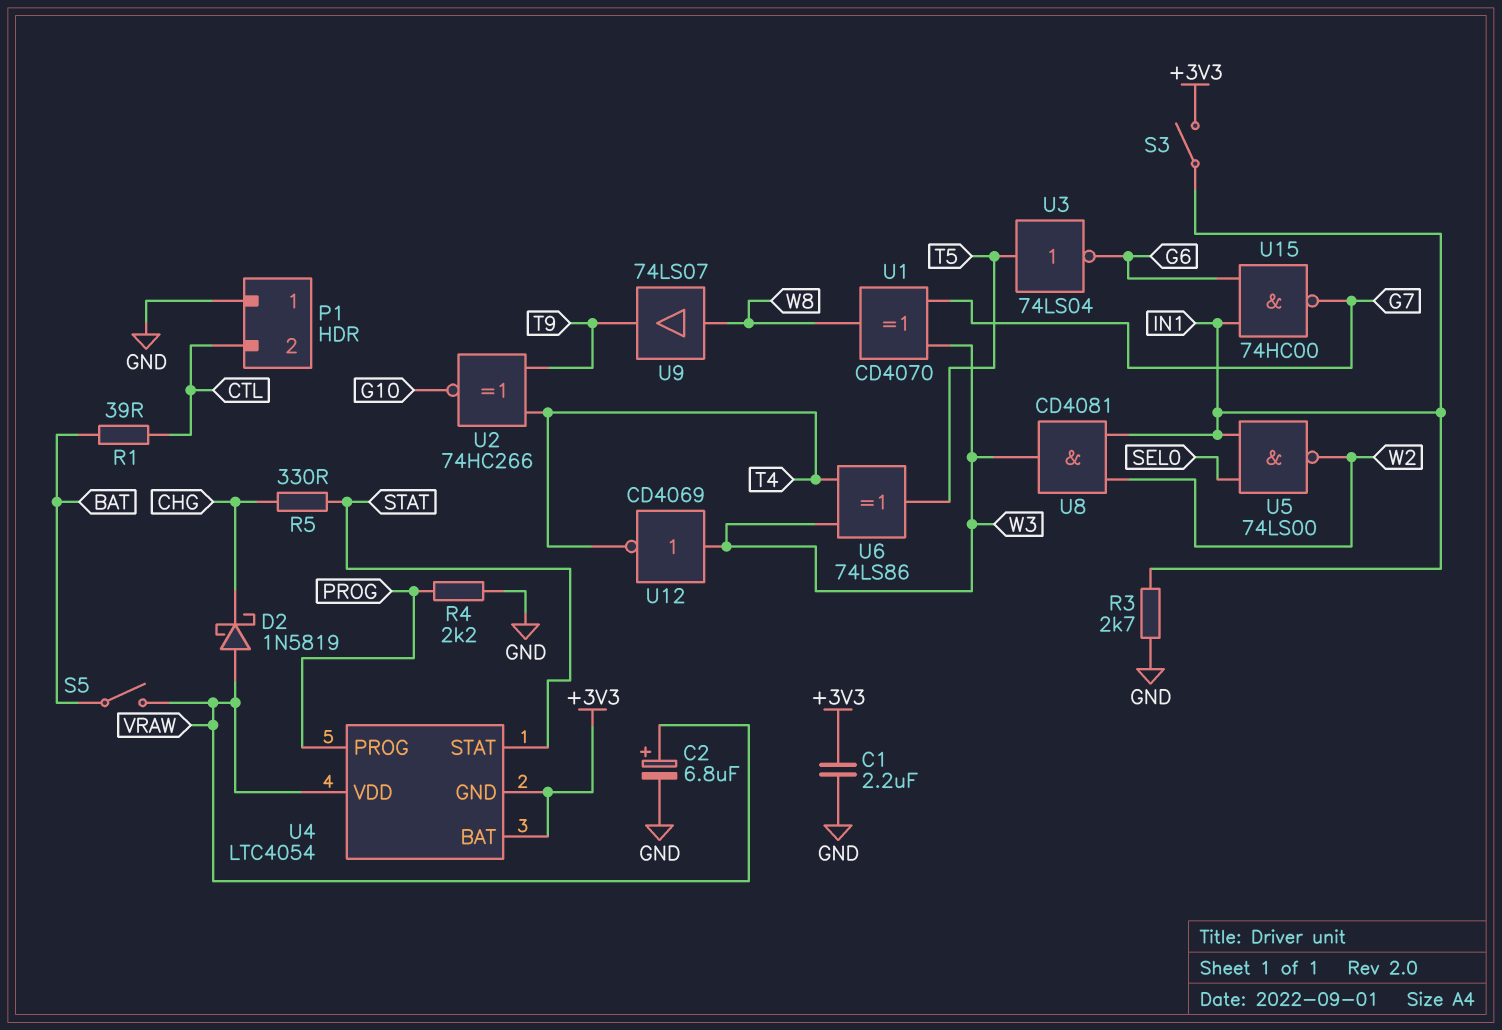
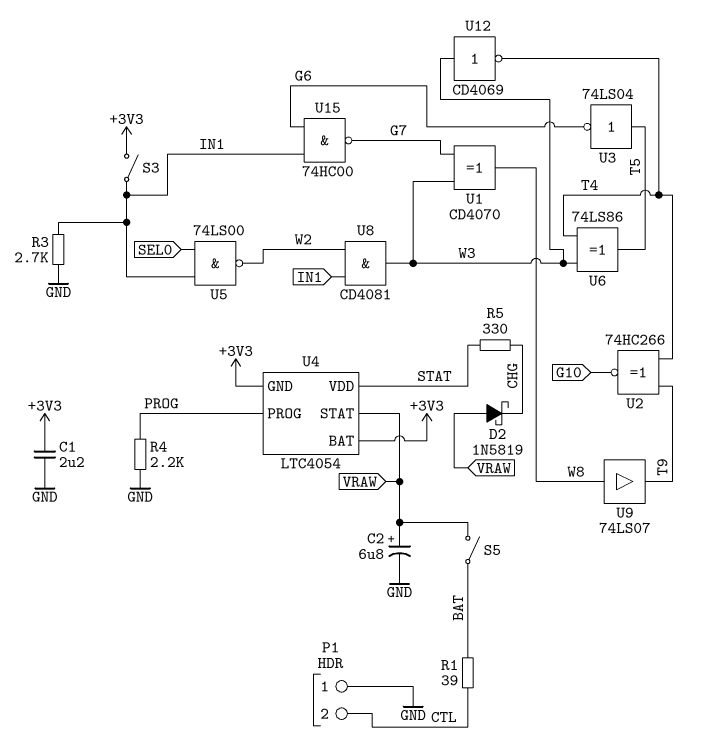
U4 pin STAT: STAT -> VRAW
U4 pin VDD: VRAW -> STAT

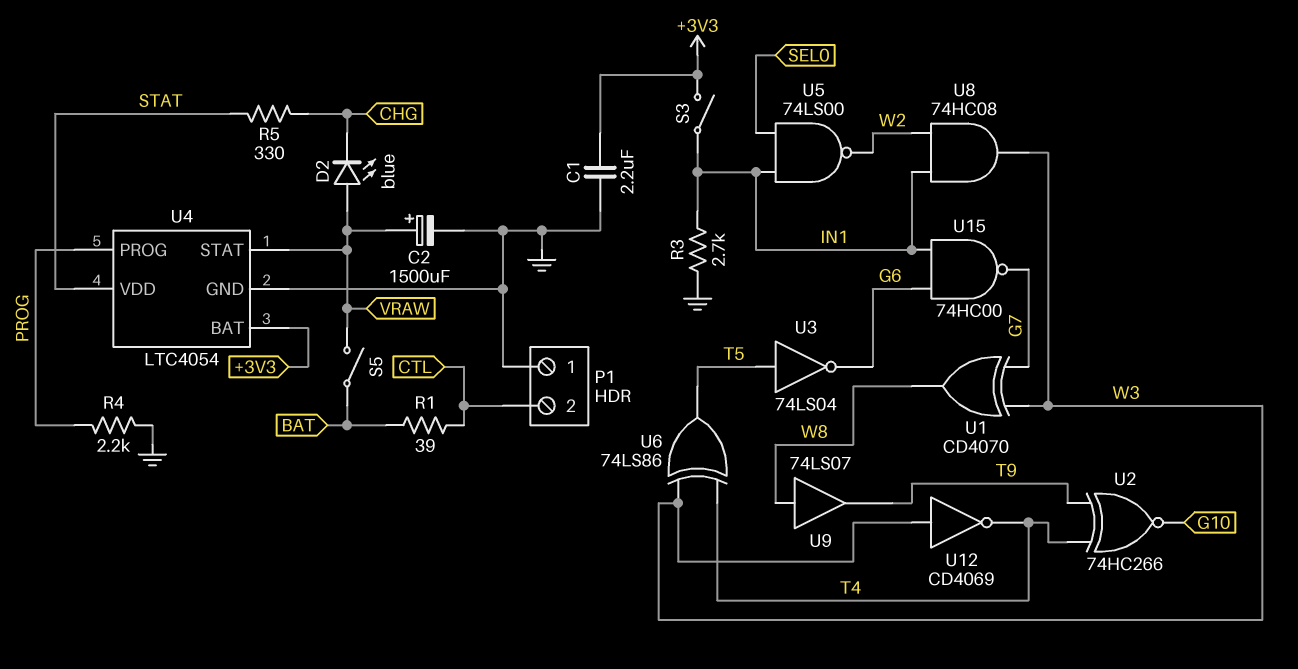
C2: 6.8uF (plus VRAW, minus GND) -> 1500uF (plus VRAW, minus GND)
D2: schottky 1N5819 (A VRAW, K CHG) -> LED blue (A VRAW, K CHG)
U4 pin GND: +3V3 -> GND
U8: AND CD4081 (in IN1, in W2, out W3) -> AND 74HC08 (in IN1, in W2, out W3)

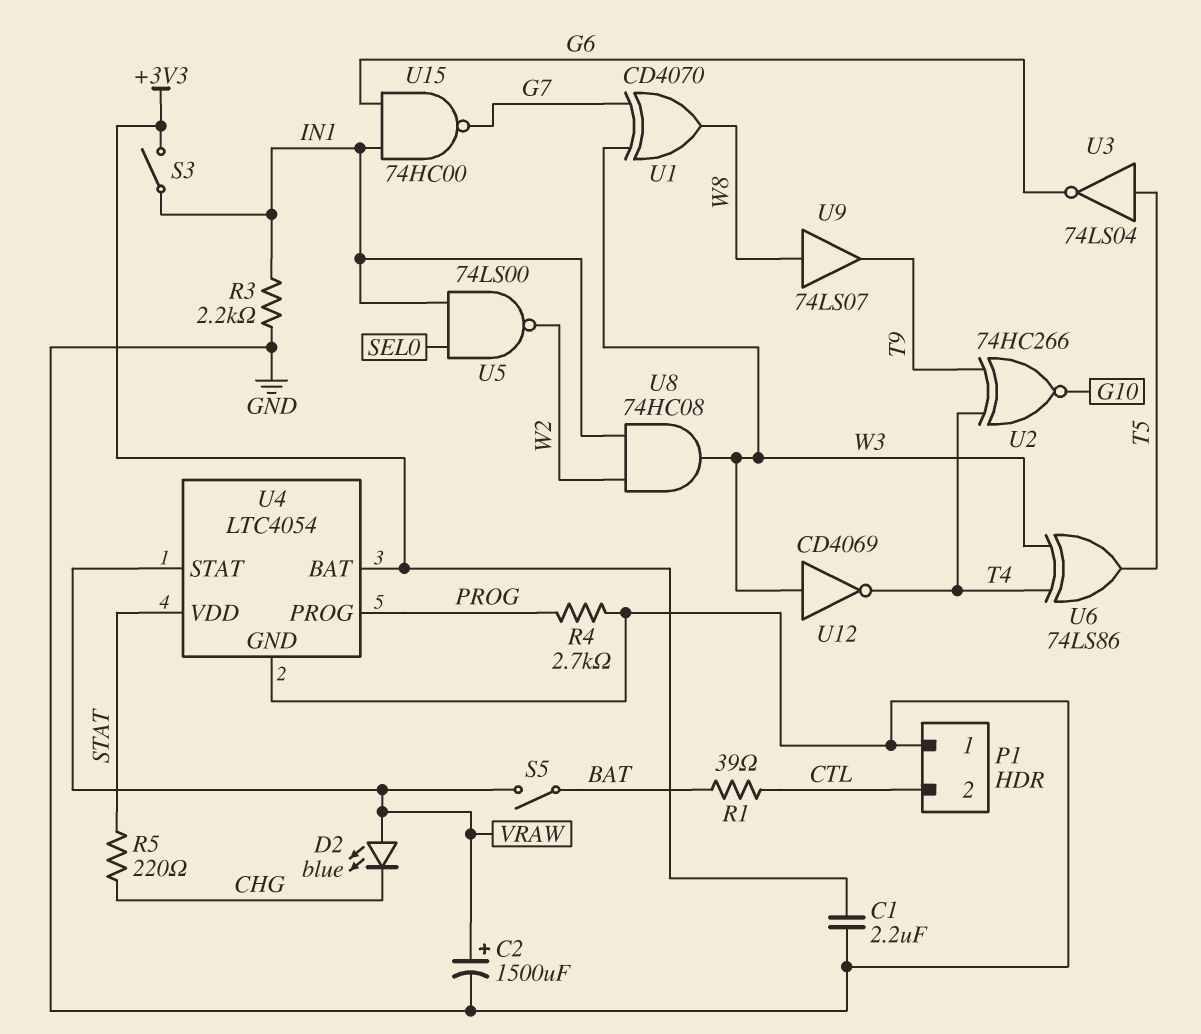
R3: 2.7k (GND, IN1) -> 2.2k (GND, IN1)
R4: 2.2k (GND, PROG) -> 2.7k (GND, PROG)
R5: 330 (CHG, STAT) -> 220 (CHG, STAT)

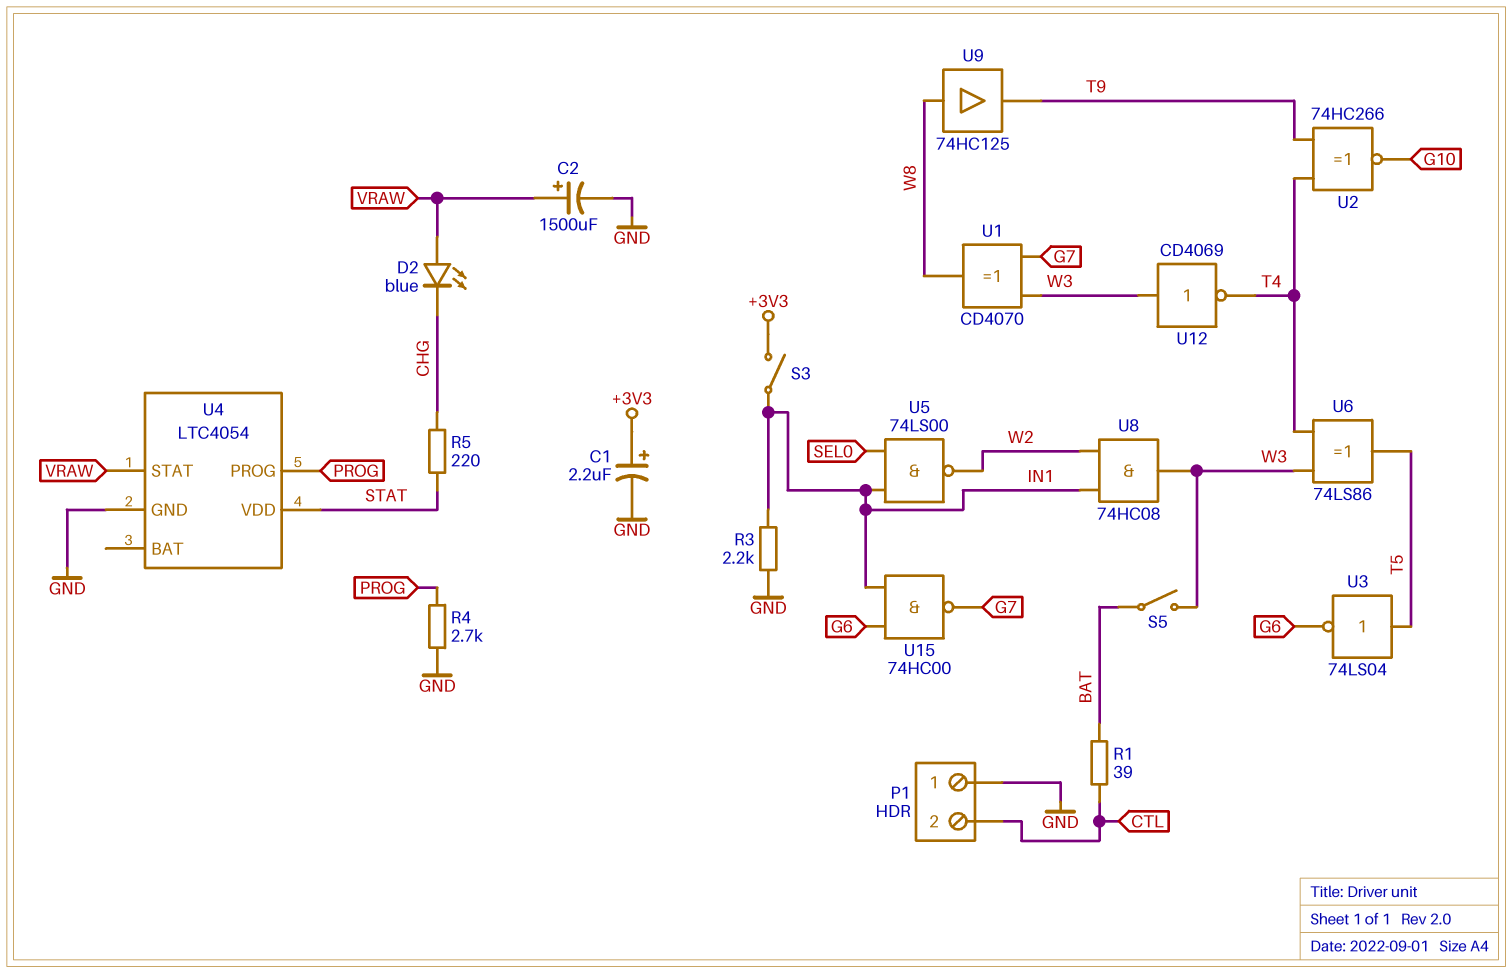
C1: 2.2uF (+3V3, GND) -> 2.2uF (plus +3V3, minus GND)
S5: switch (BAT, VRAW) -> switch (BAT, W3)
U4 pin BAT: +3V3 -> none
U9: buffer 74LS07 (in W8, out T9) -> buffer 74HC125 (in W8, out T9)

